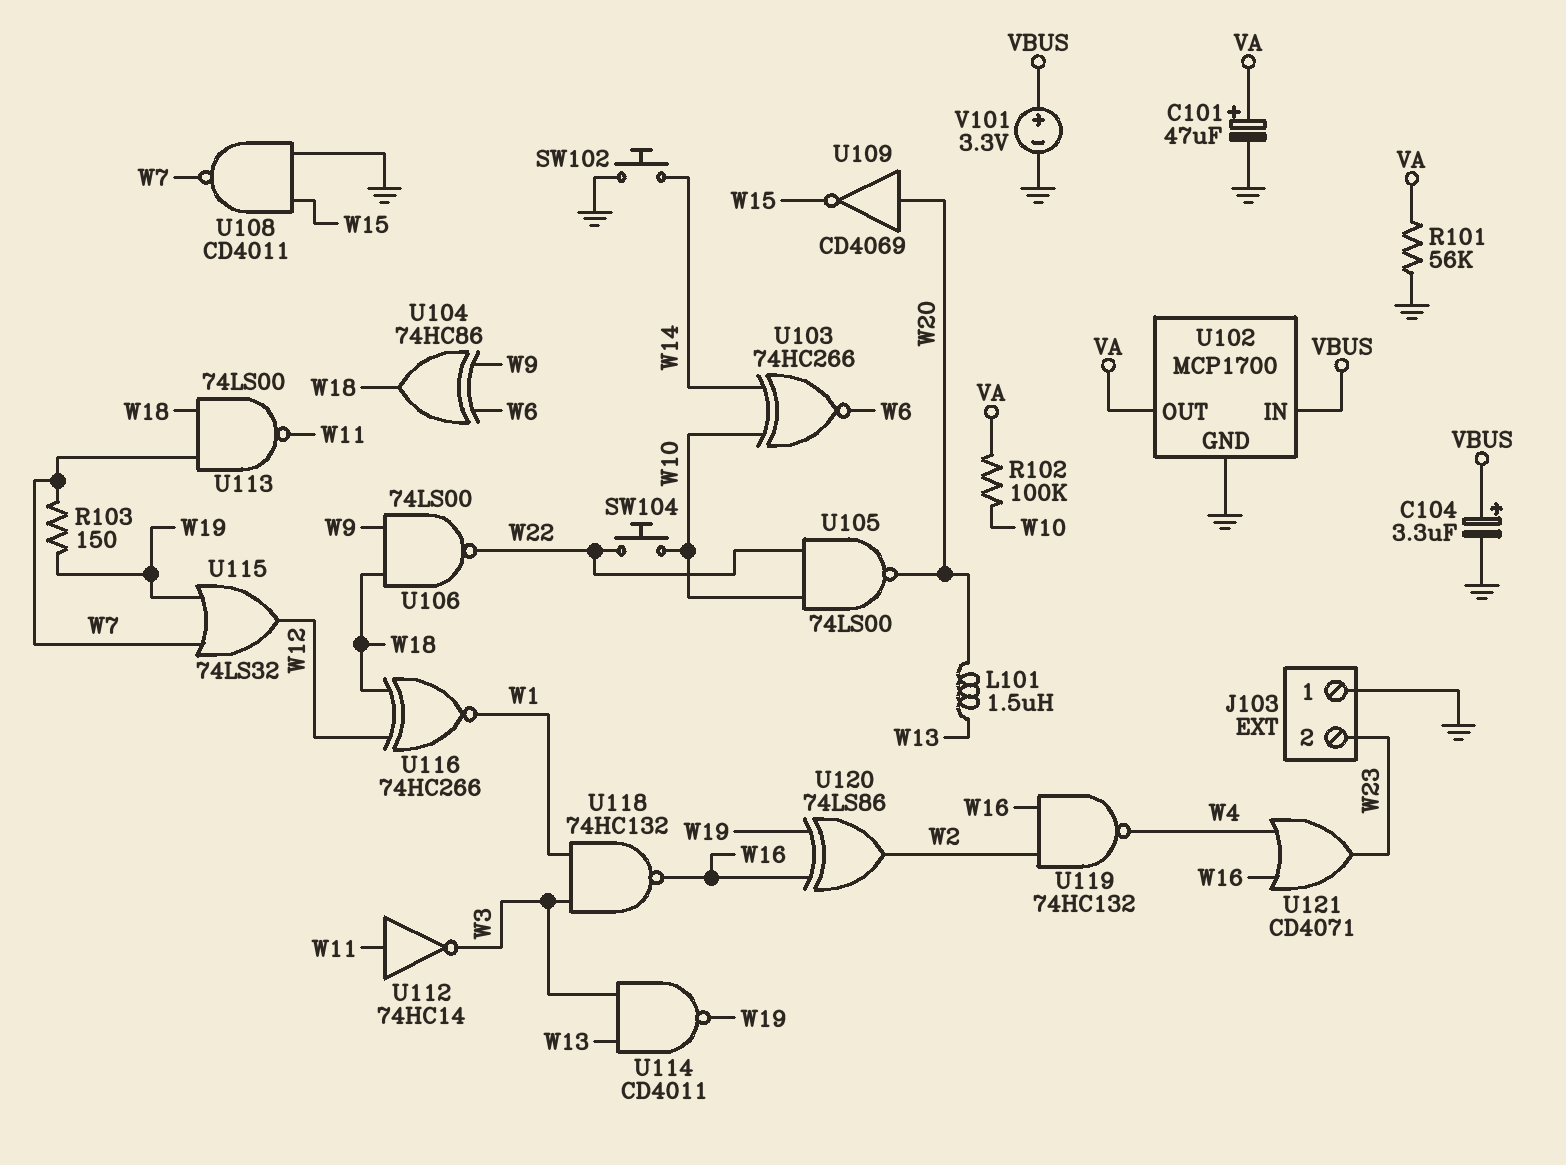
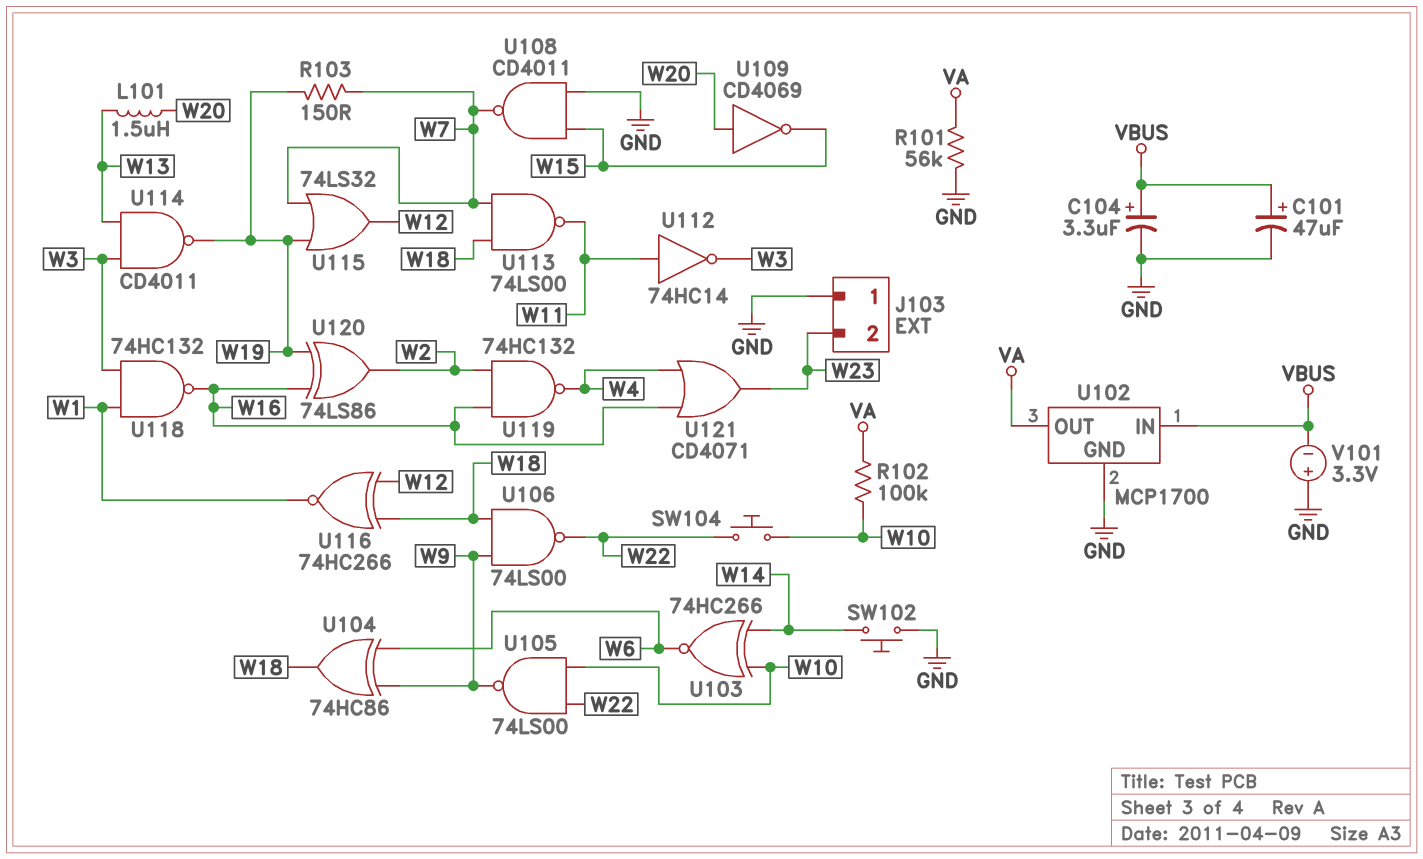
C101: 47uF (plus VA, minus GND) -> 47uF (plus VBUS, minus GND)
U105: NAND 74LS00 (in W10, in W22, out W20) -> NAND 74LS00 (in W10, in W22, out W9)
V101: 3.3V (plus VBUS, minus GND) -> 3.3V (plus GND, minus VBUS)

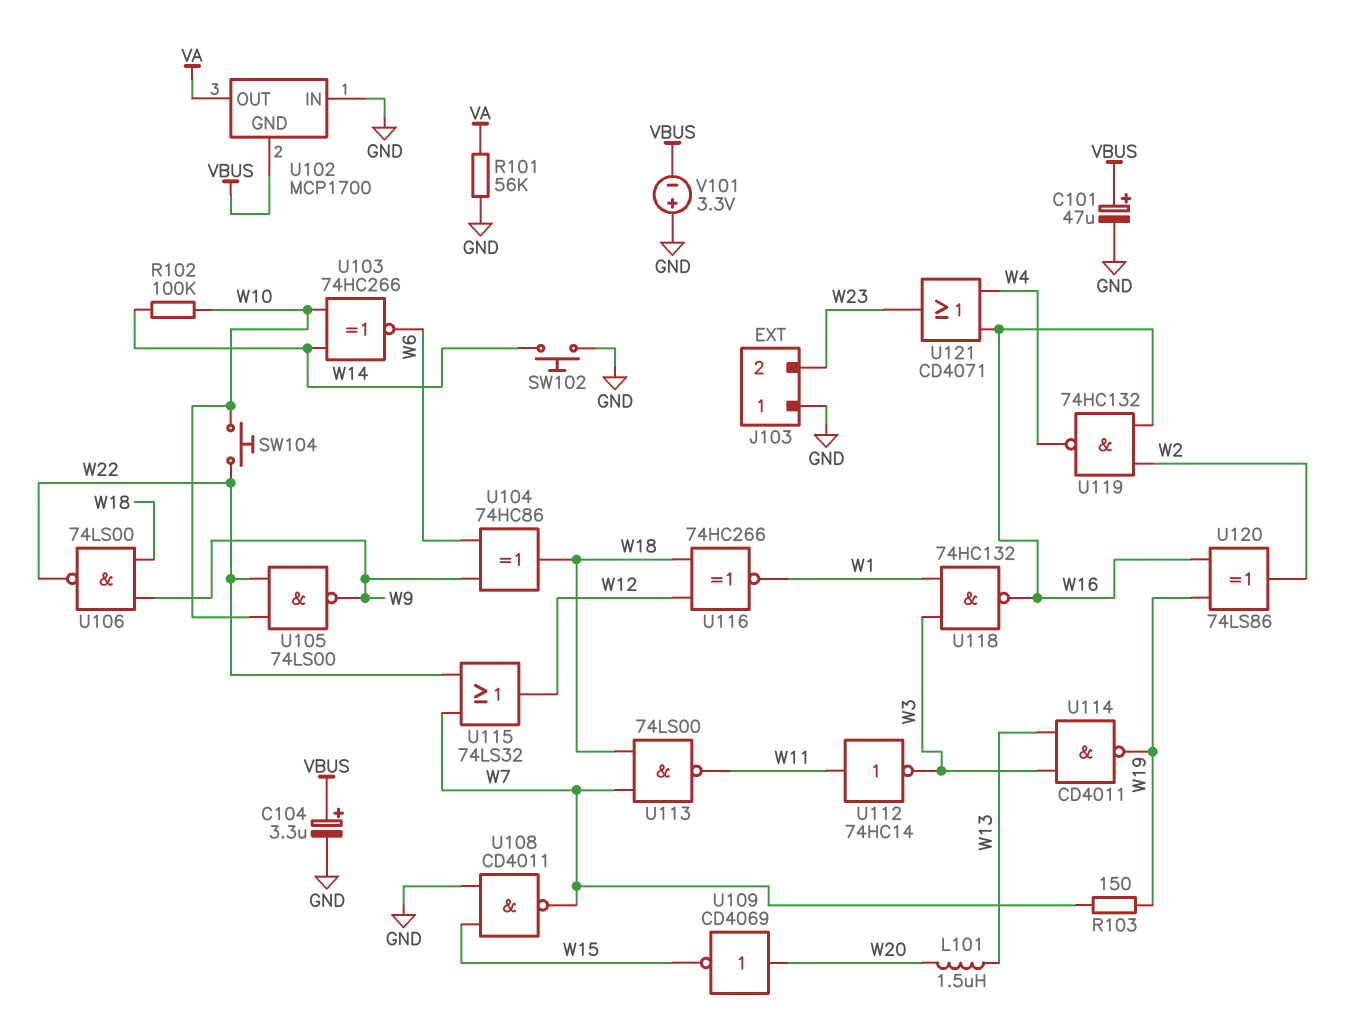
R102: 100k (VA, W10) -> 100k (W10, W14)
U102 pin GND: GND -> VBUS
U102 pin IN: VBUS -> GND
U115: OR 74LS32 (in W7, in W19, out W12) -> OR 74LS32 (in W7, in W22, out W12)

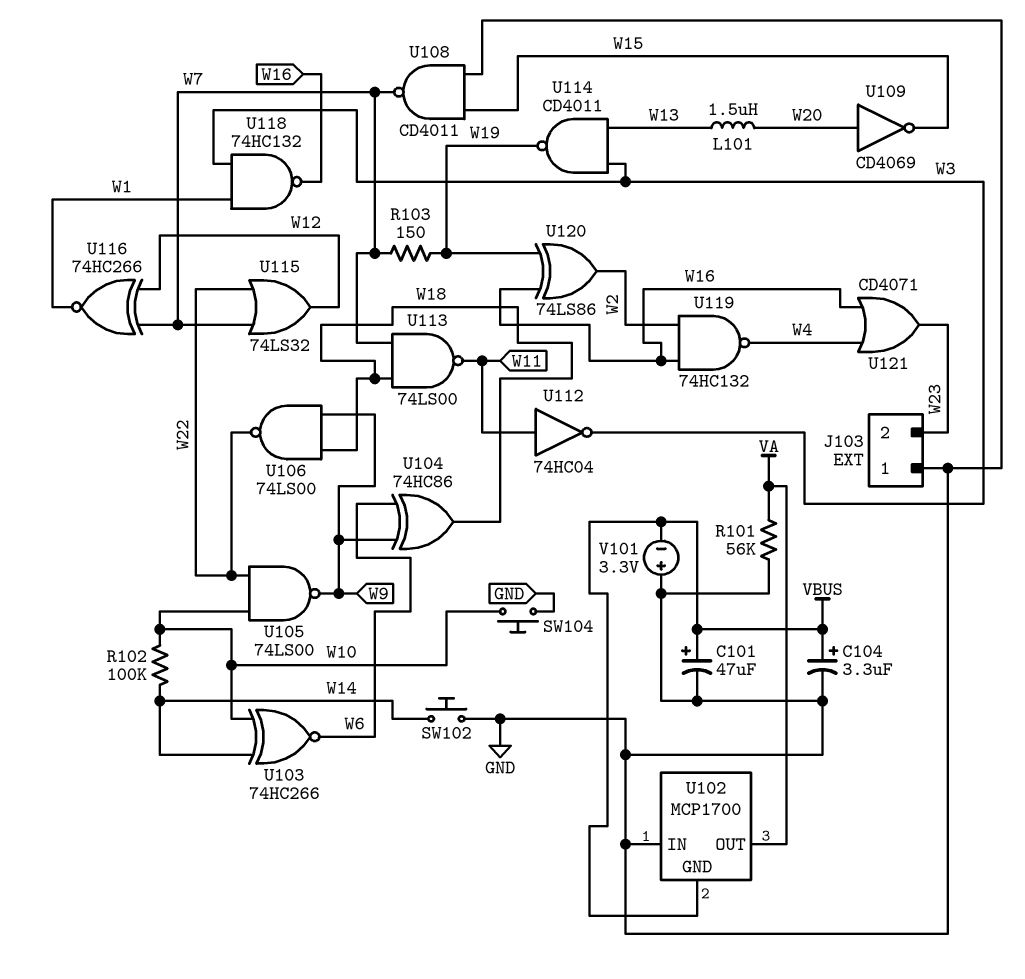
SW104: button (W10, W22) -> button (GND, W10)
U112: NOT 74HC14 (in W11, out W3) -> NOT 74HC04 (in W11, out W3)
U116: XNOR 74HC266 (in W12, in W18, out W1) -> XNOR 74HC266 (in W7, in W12, out W1)

